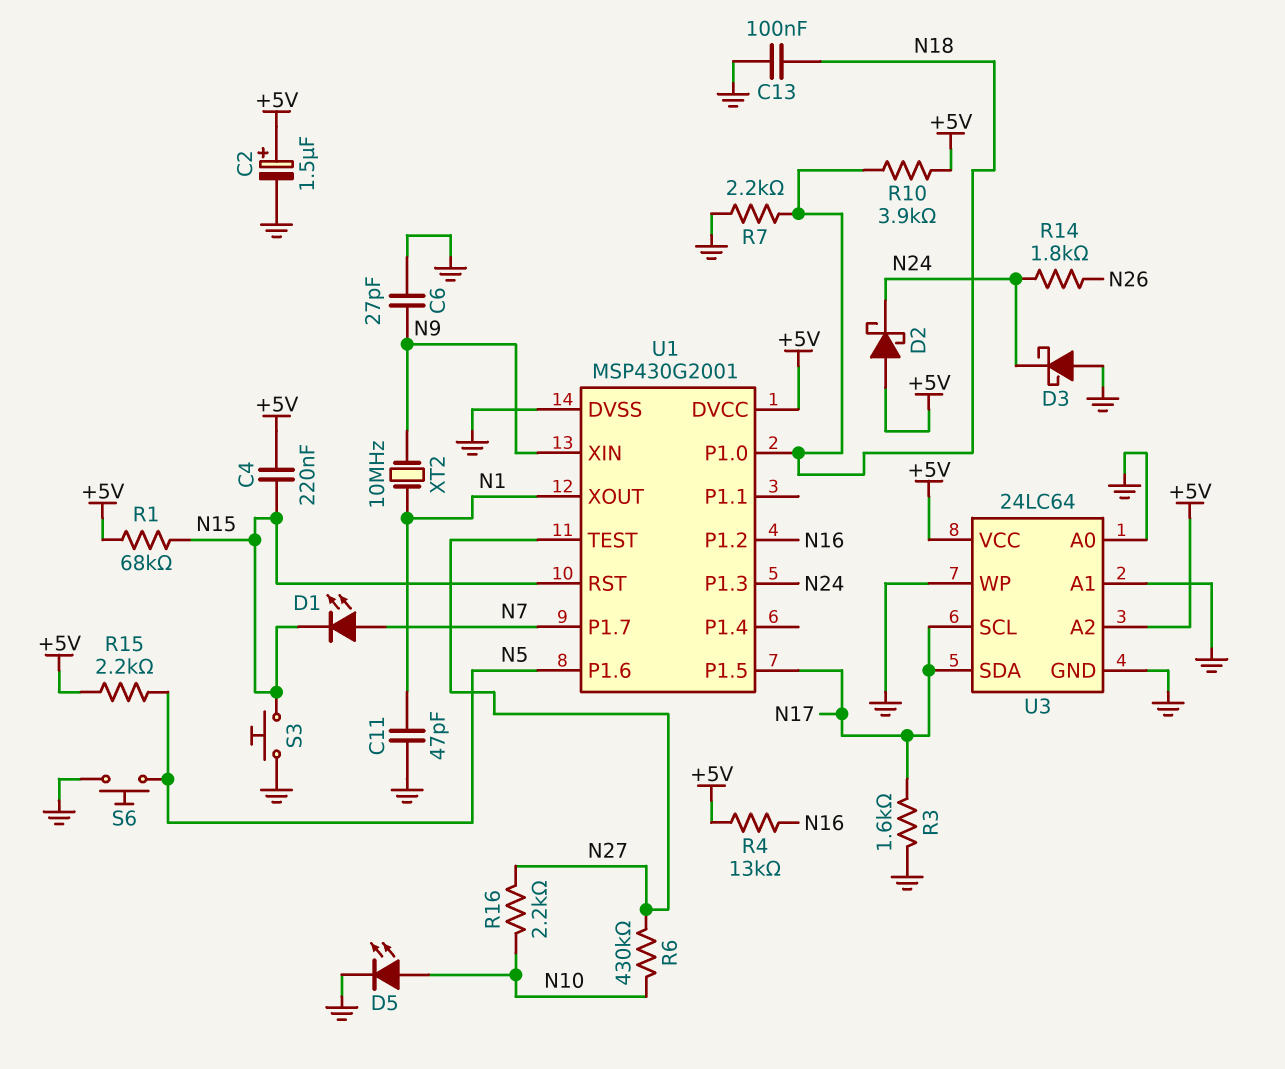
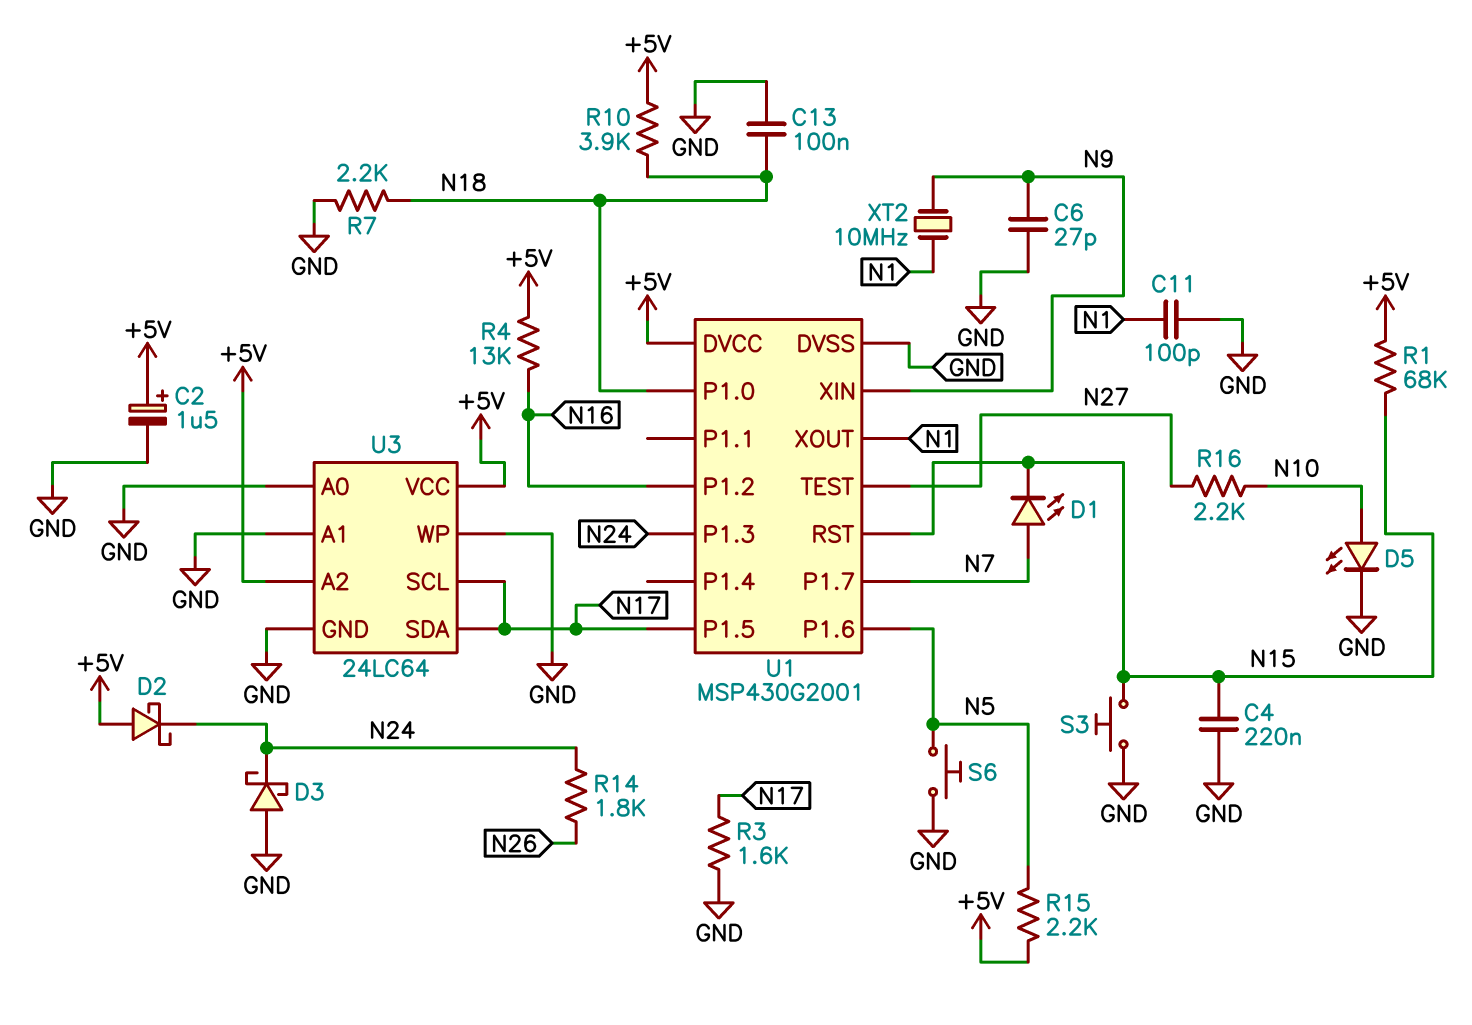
C4: 220nF (+5V, N15) -> 220nF (GND, N15)
C11: 47pF (GND, N1) -> 100pF (GND, N1)
R6: 430k (N10, N27) -> none

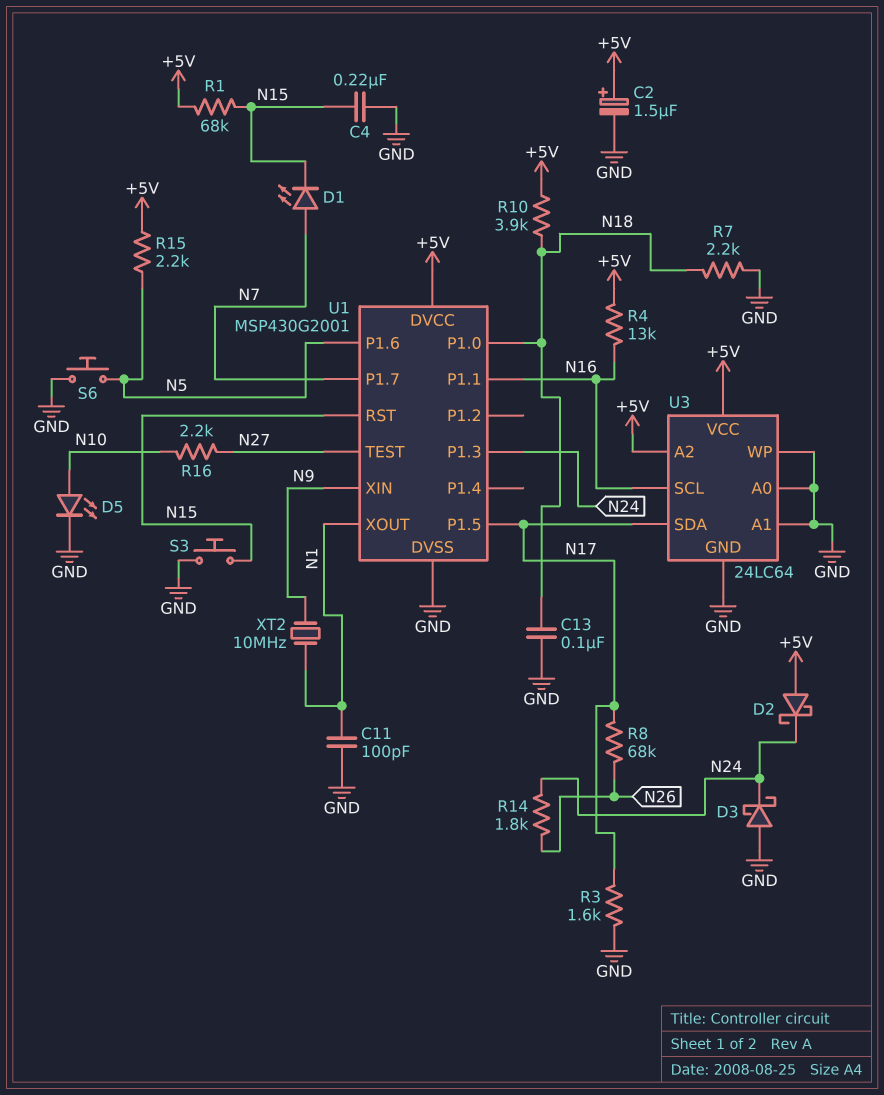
C6: 27pF (GND, N9) -> none
R8: none -> 68k (N17, N26)
U1 pin P1.1: none -> N16
U1 pin P1.2: N16 -> none
U3 pin SCL: N17 -> N16

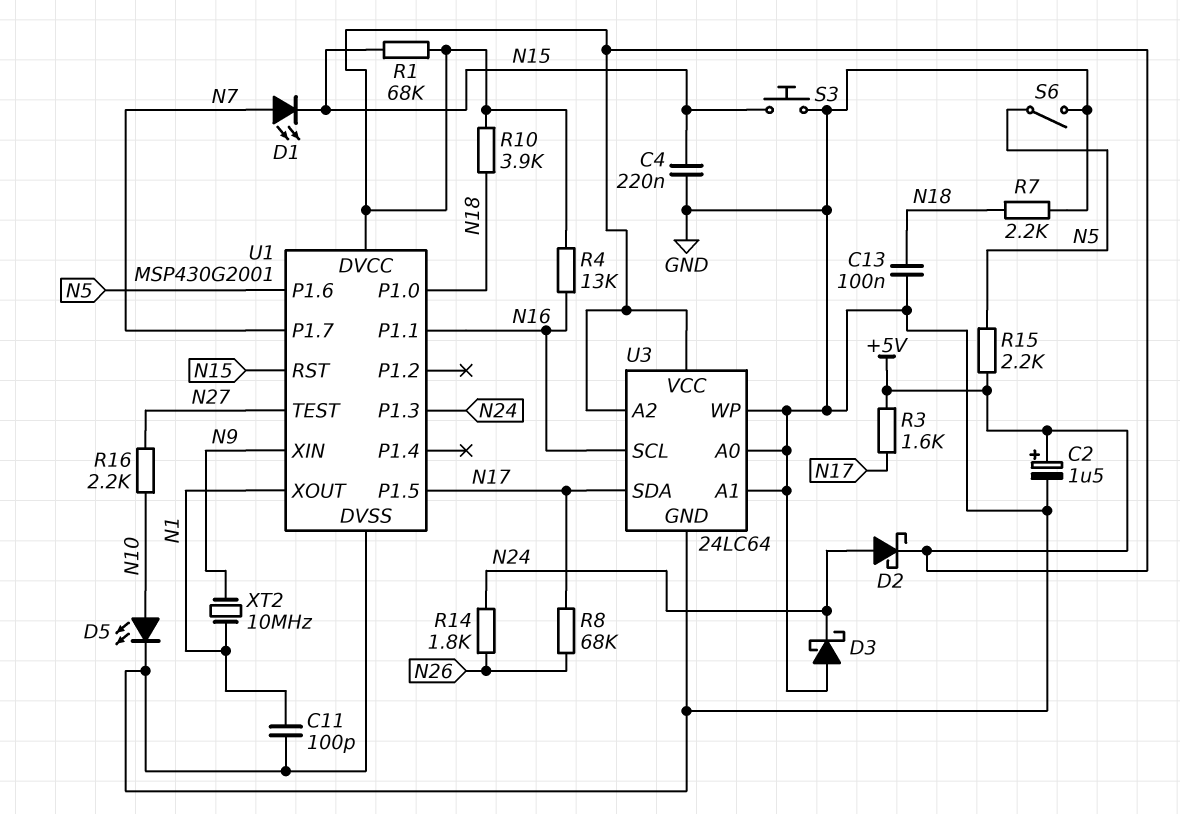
D2: schottky (A +5V, K N24) -> schottky (A N24, K +5V)
R3: 1.6k (GND, N17) -> 1.6k (+5V, N17)
S6: button (GND, N5) -> switch (GND, N5)

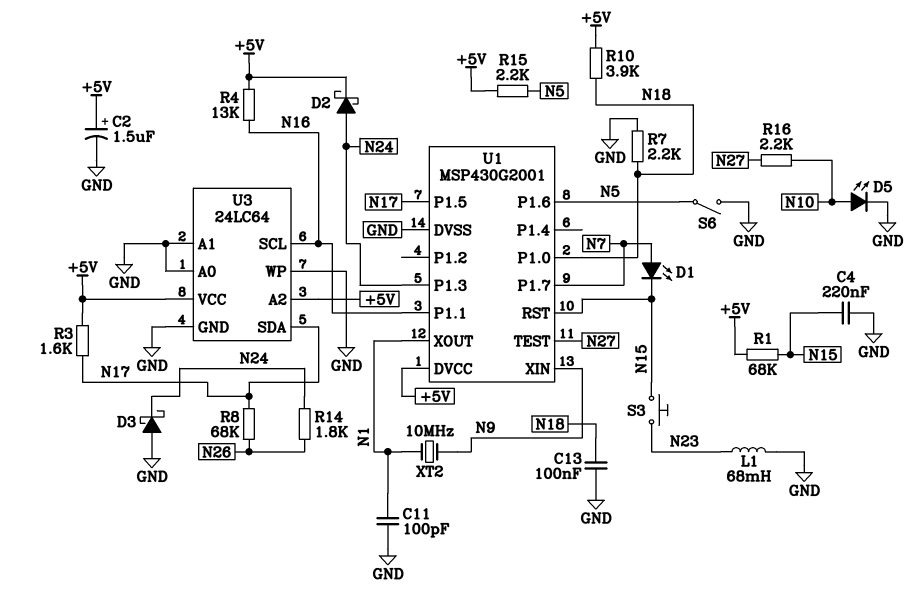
L1: none -> 68mH (GND, N23)
S3: button (GND, N15) -> button (N15, N23)

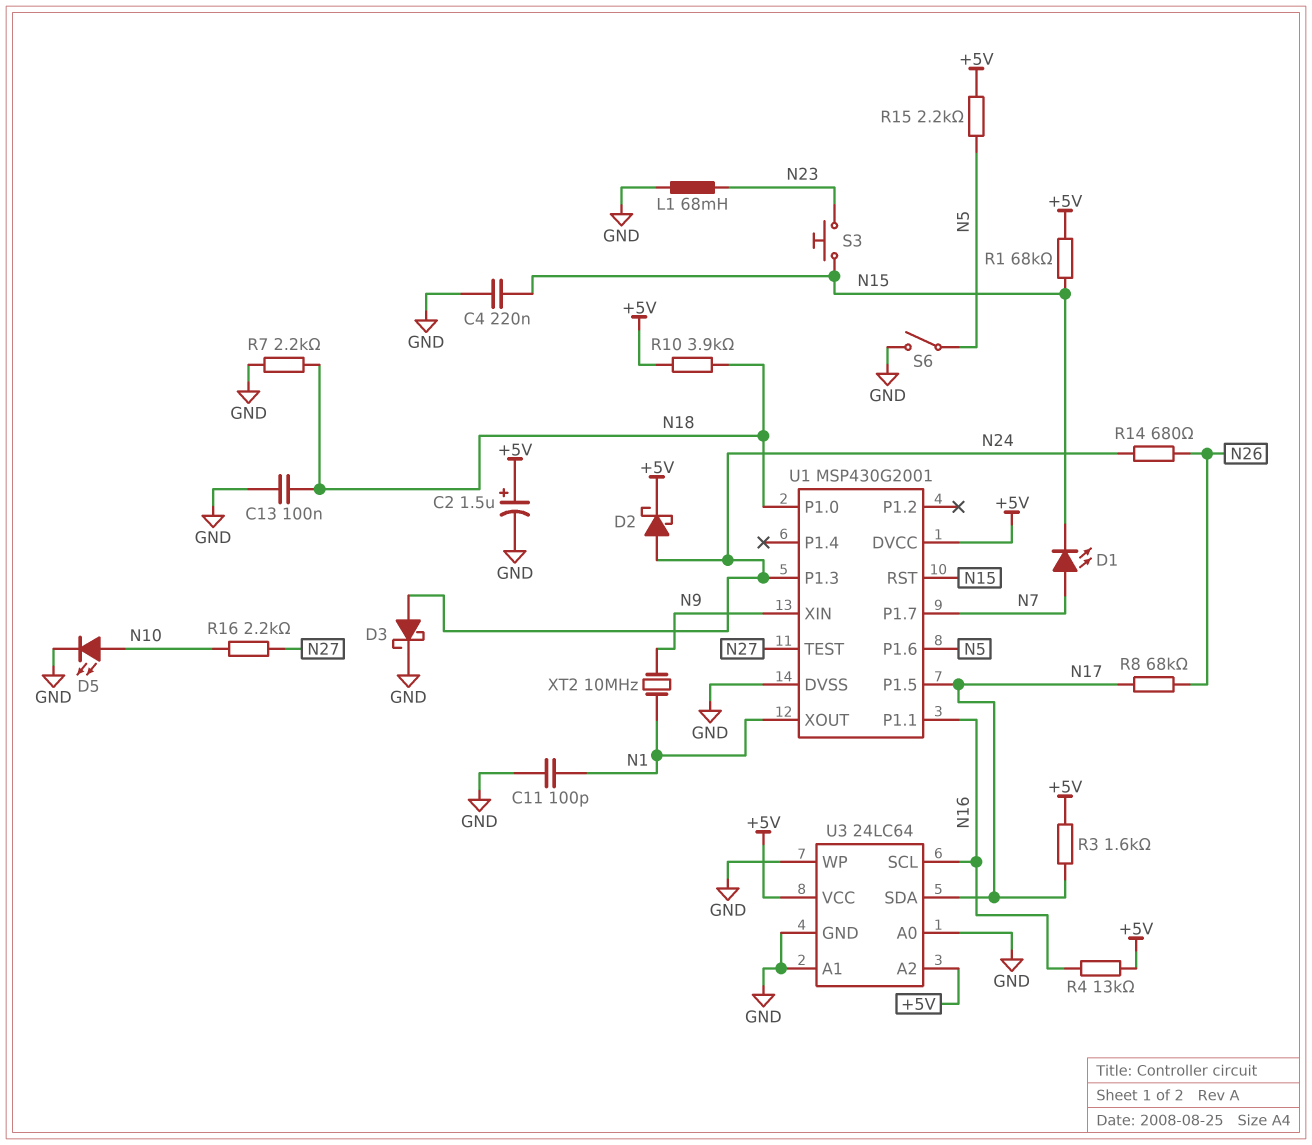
D3: schottky (A GND, K N24) -> schottky (A N24, K GND)
R14: 1.8k (N24, N26) -> 680 (N24, N26)

